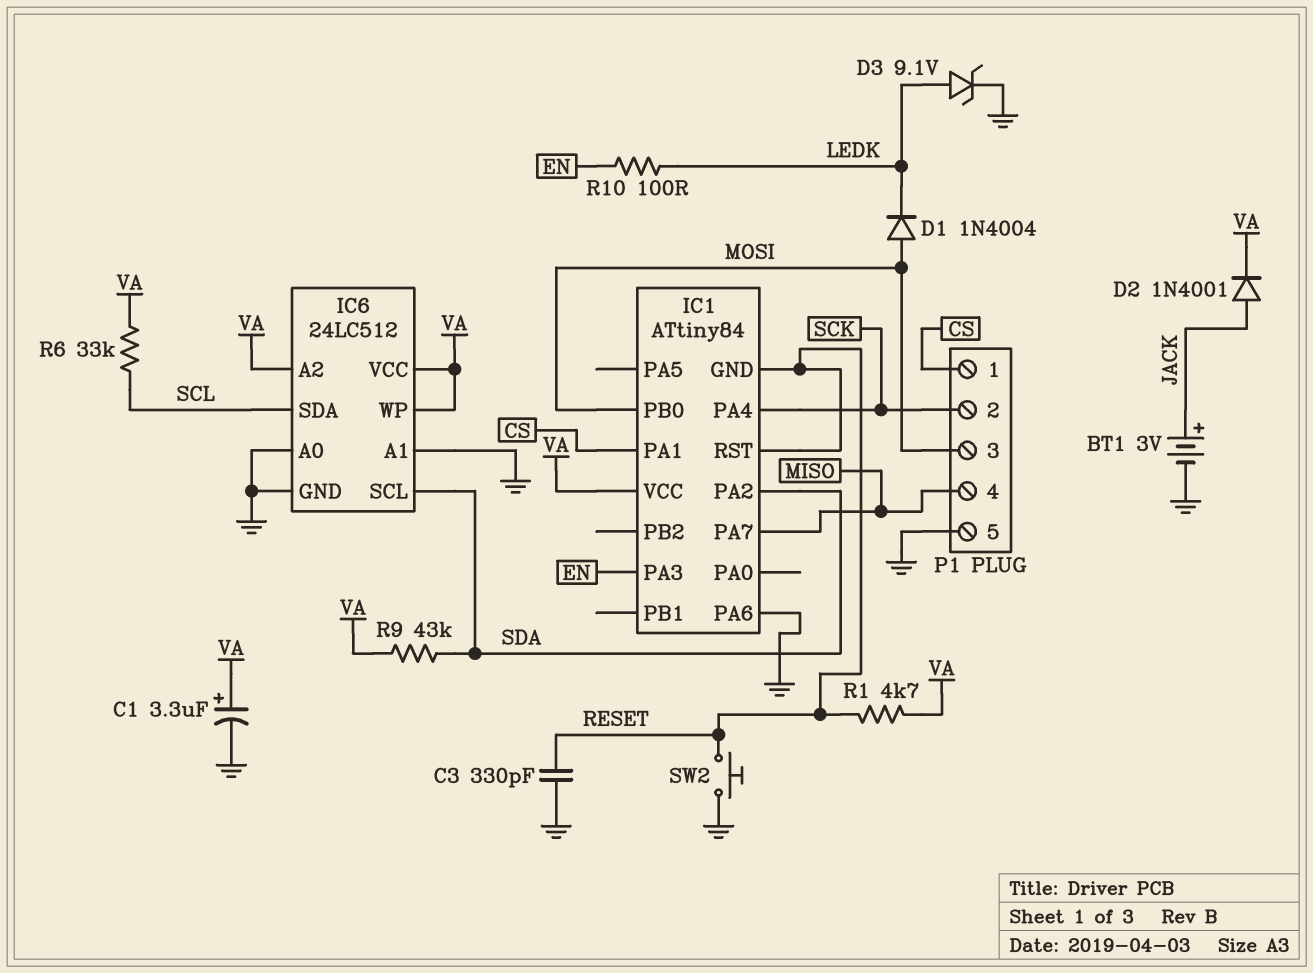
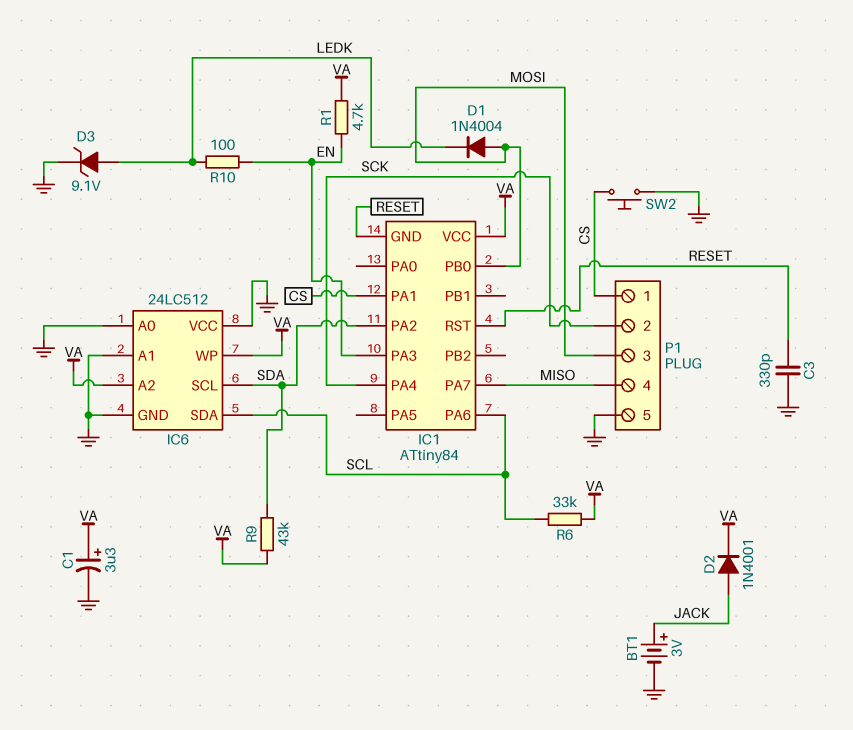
IC1 pin PA6: GND -> SCL
IC6 pin VCC: VA -> GND
R1: 4.7k (RESET, VA) -> 4.7k (EN, VA)
SW2: button (GND, RESET) -> button (CS, GND)

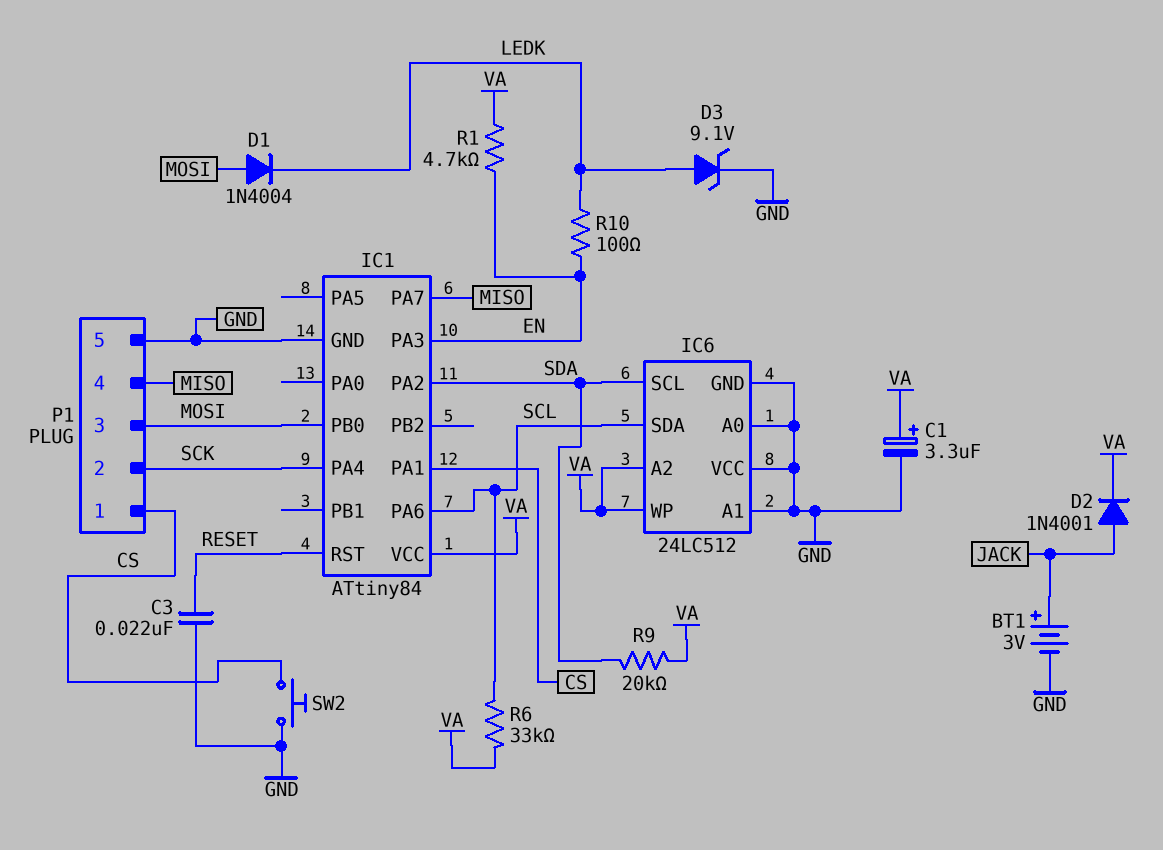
C3: 330pF (GND, RESET) -> 22nF (GND, RESET)
IC1 pin GND: RESET -> GND
R9: 43k (SDA, VA) -> 20k (SDA, VA)

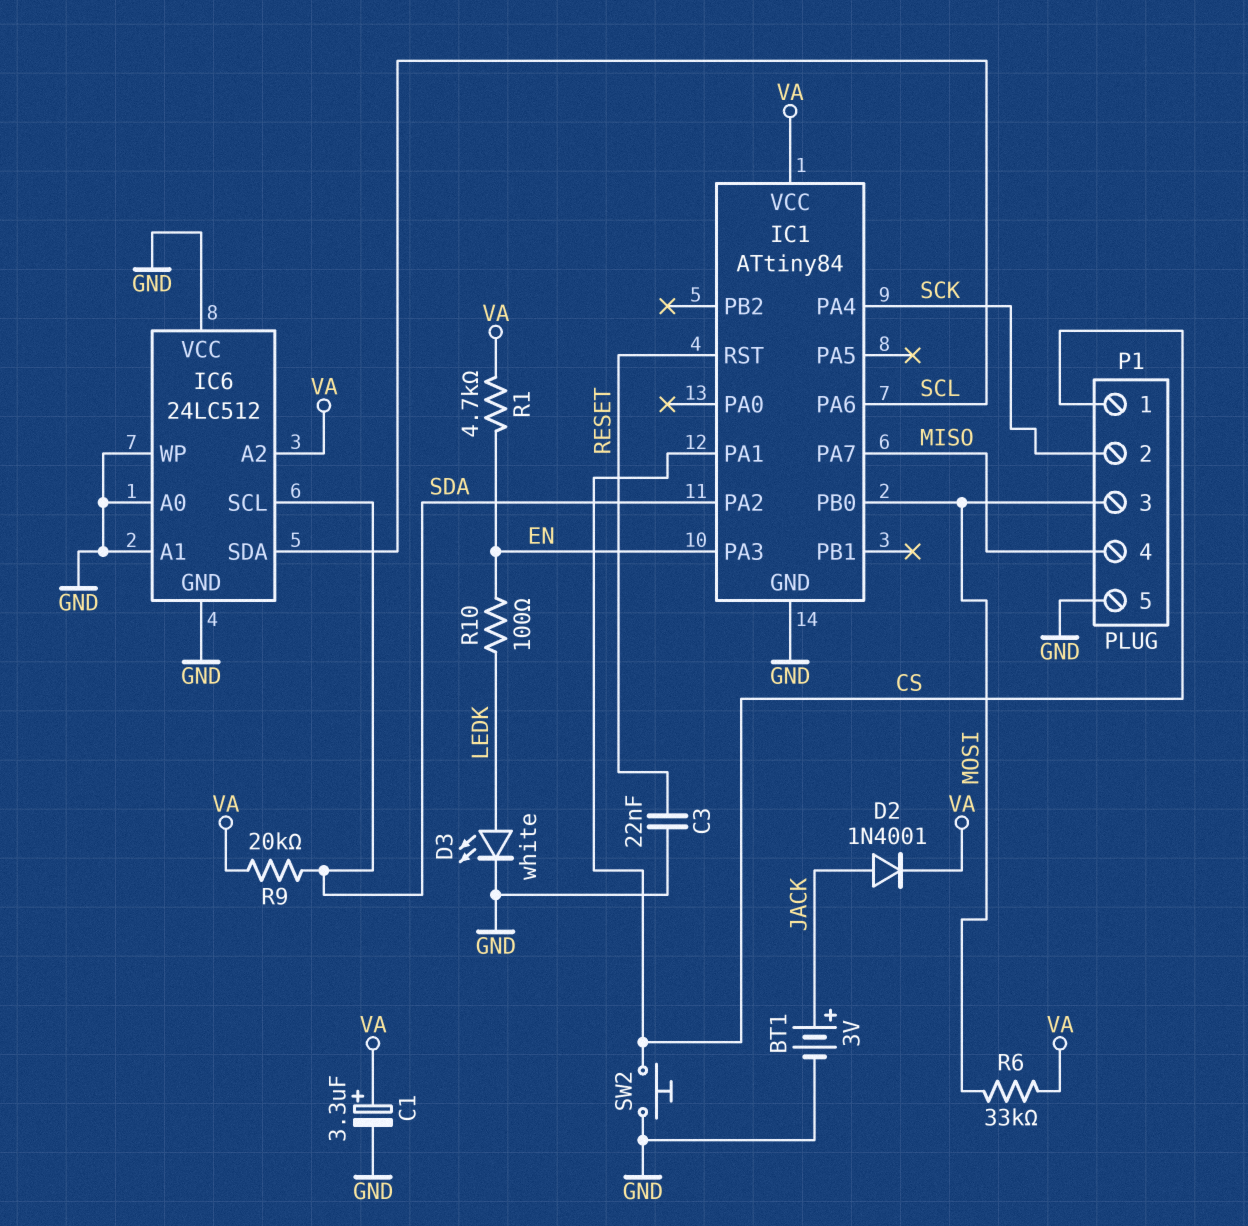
D1: diode 1N4004 (A MOSI, K LEDK) -> none
D3: zener 9.1V (A LEDK, K GND) -> LED white (A LEDK, K GND)
IC6 pin WP: VA -> GND
R6: 33k (SCL, VA) -> 33k (MOSI, VA)

